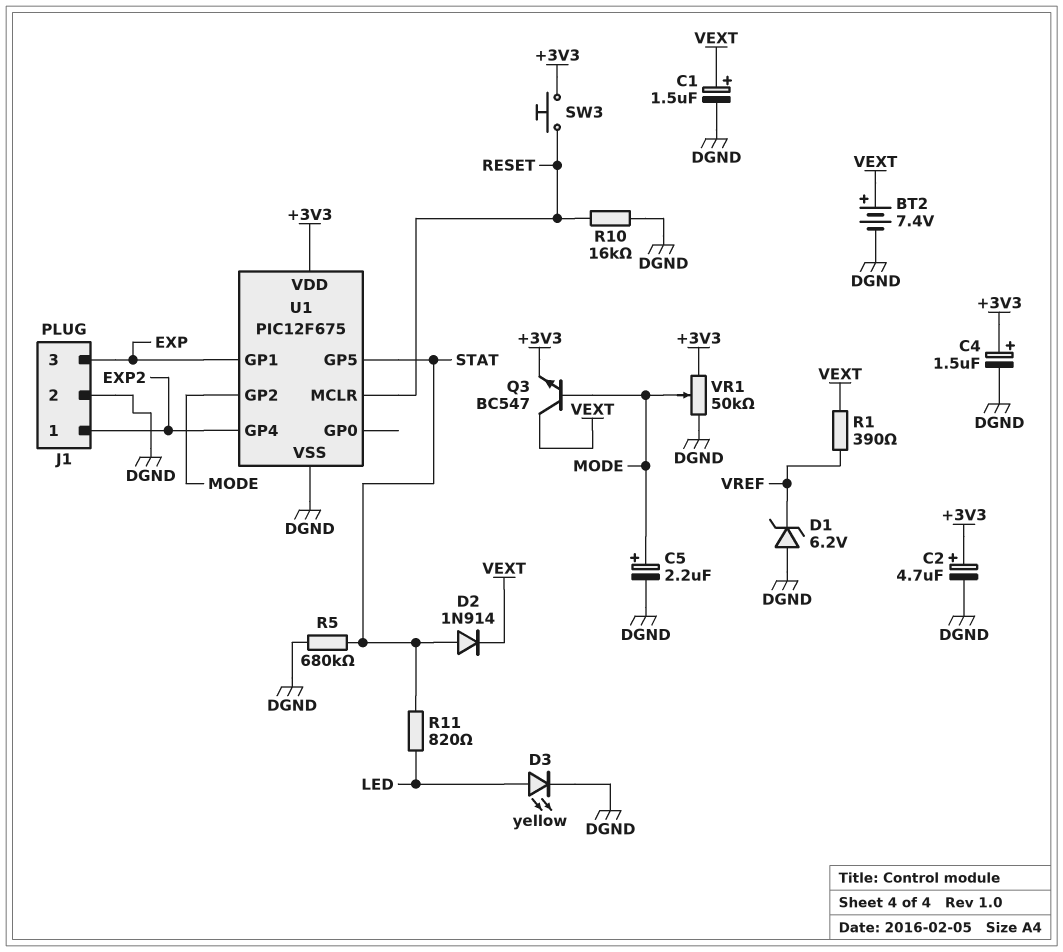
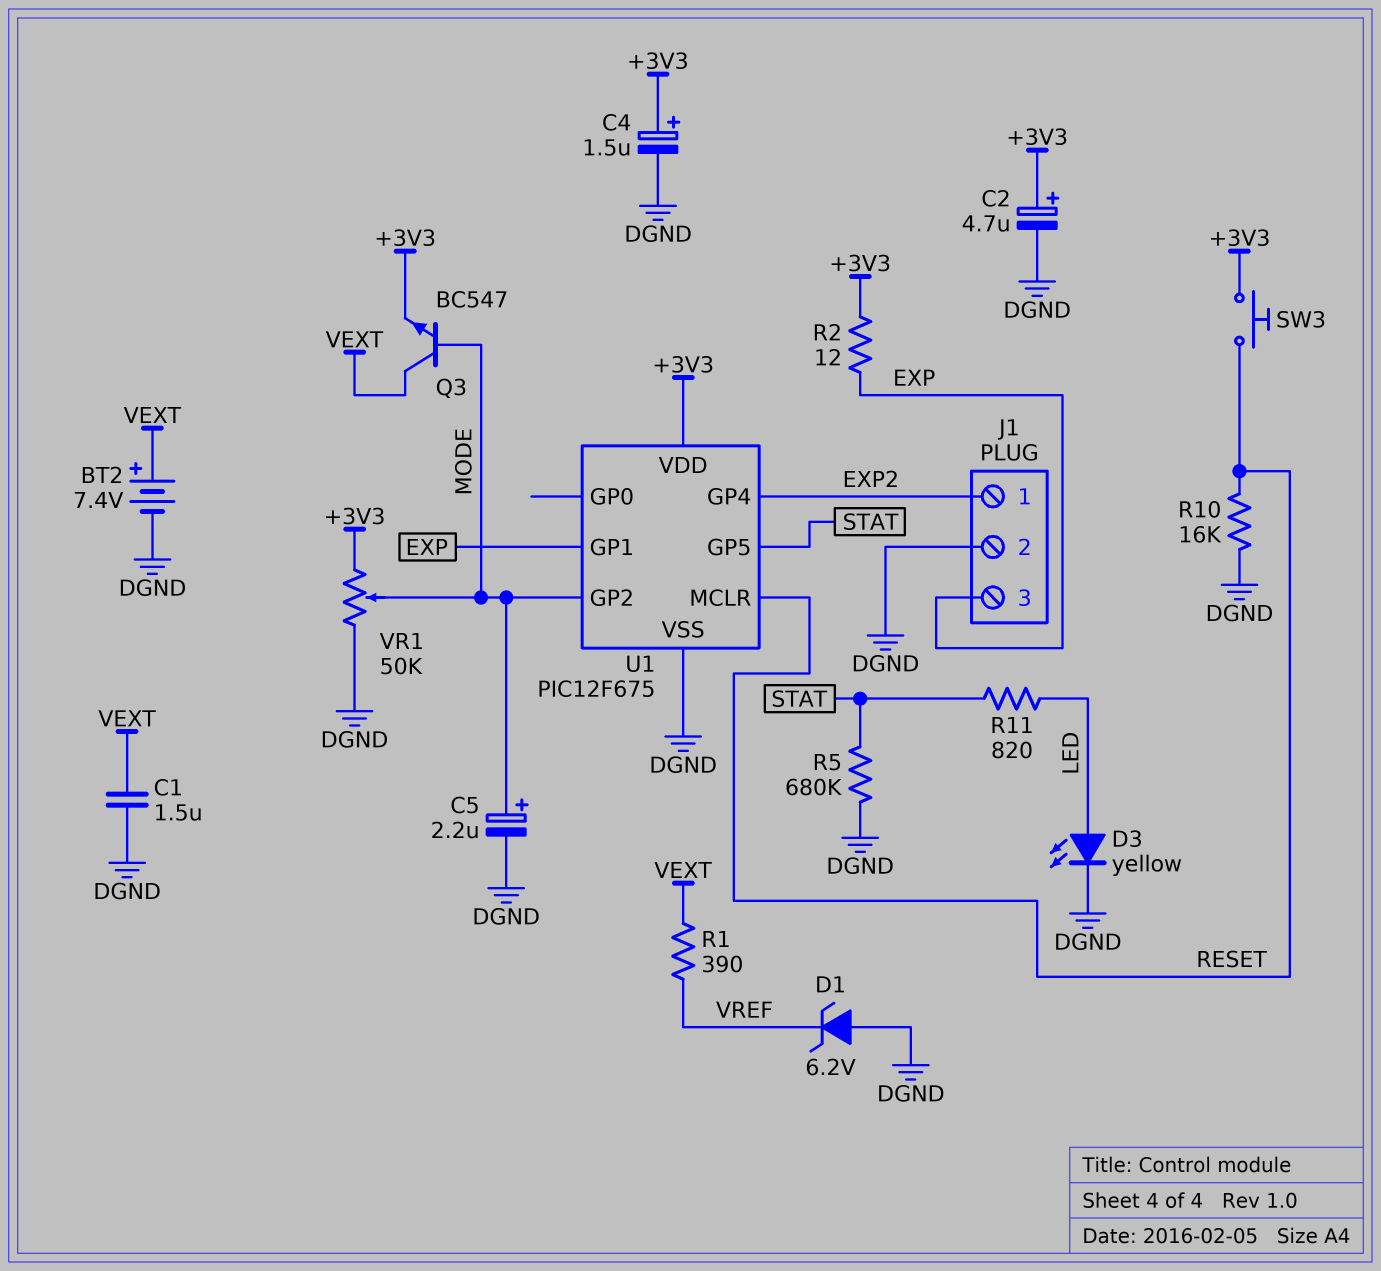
C1: 1.5uF (plus VEXT, minus DGND) -> 1.5uF (DGND, VEXT)
D2: diode 1N914 (A STAT, K VEXT) -> none
R2: none -> 12 (+3V3, EXP)

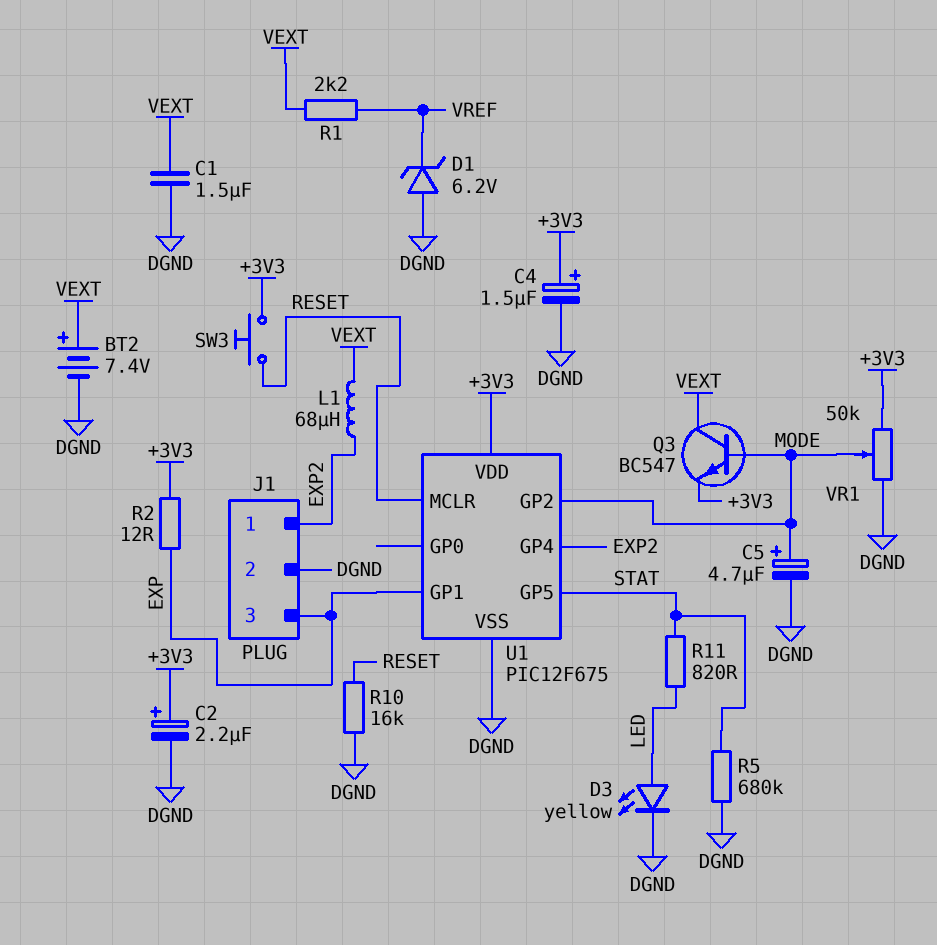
C2: 4.7uF (plus +3V3, minus DGND) -> 2.2uF (plus +3V3, minus DGND)
C5: 2.2uF (plus MODE, minus DGND) -> 4.7uF (plus MODE, minus DGND)
L1: none -> 68uH (EXP2, VEXT)
R1: 390 (VEXT, VREF) -> 2.2k (VEXT, VREF)

